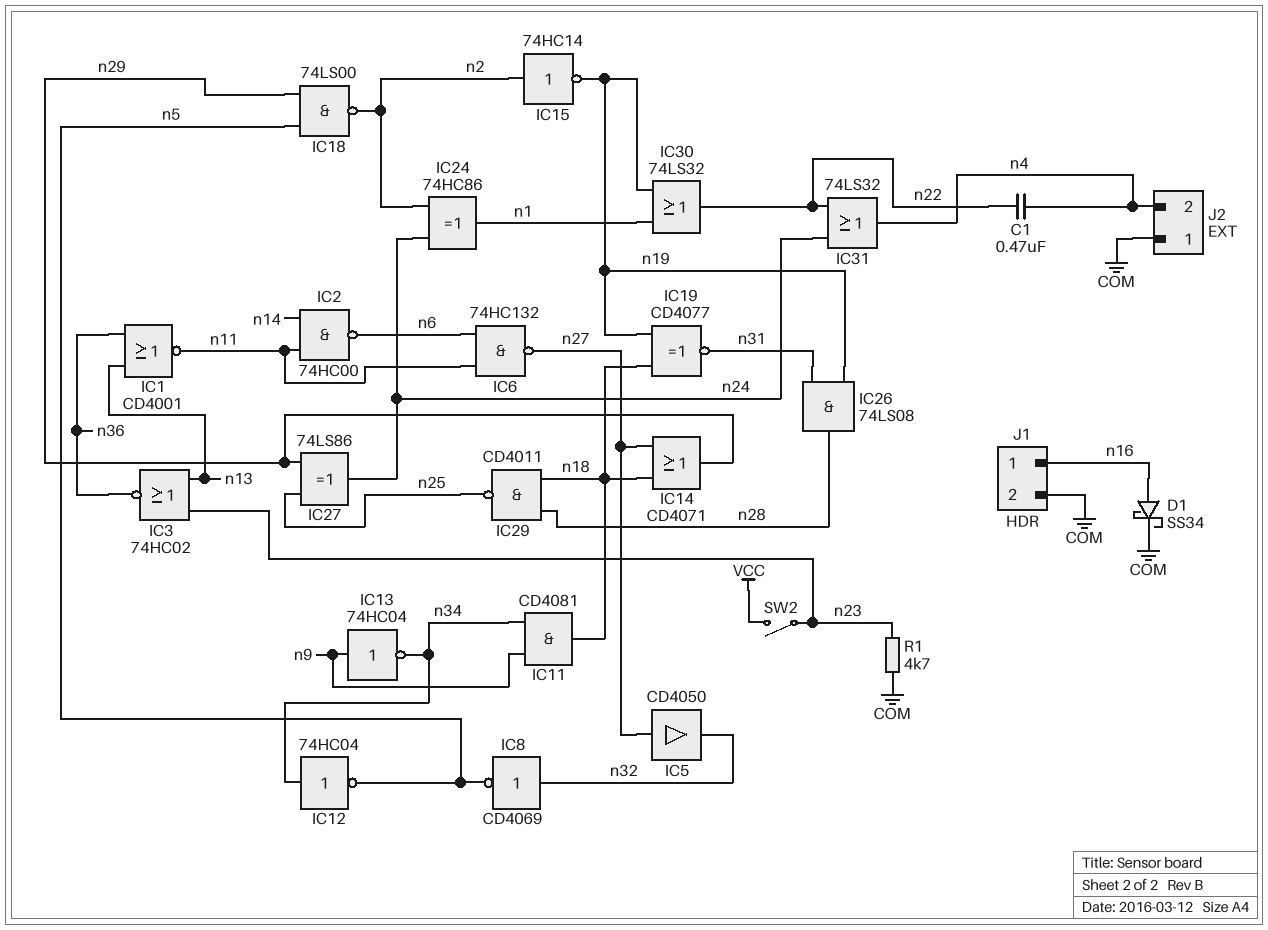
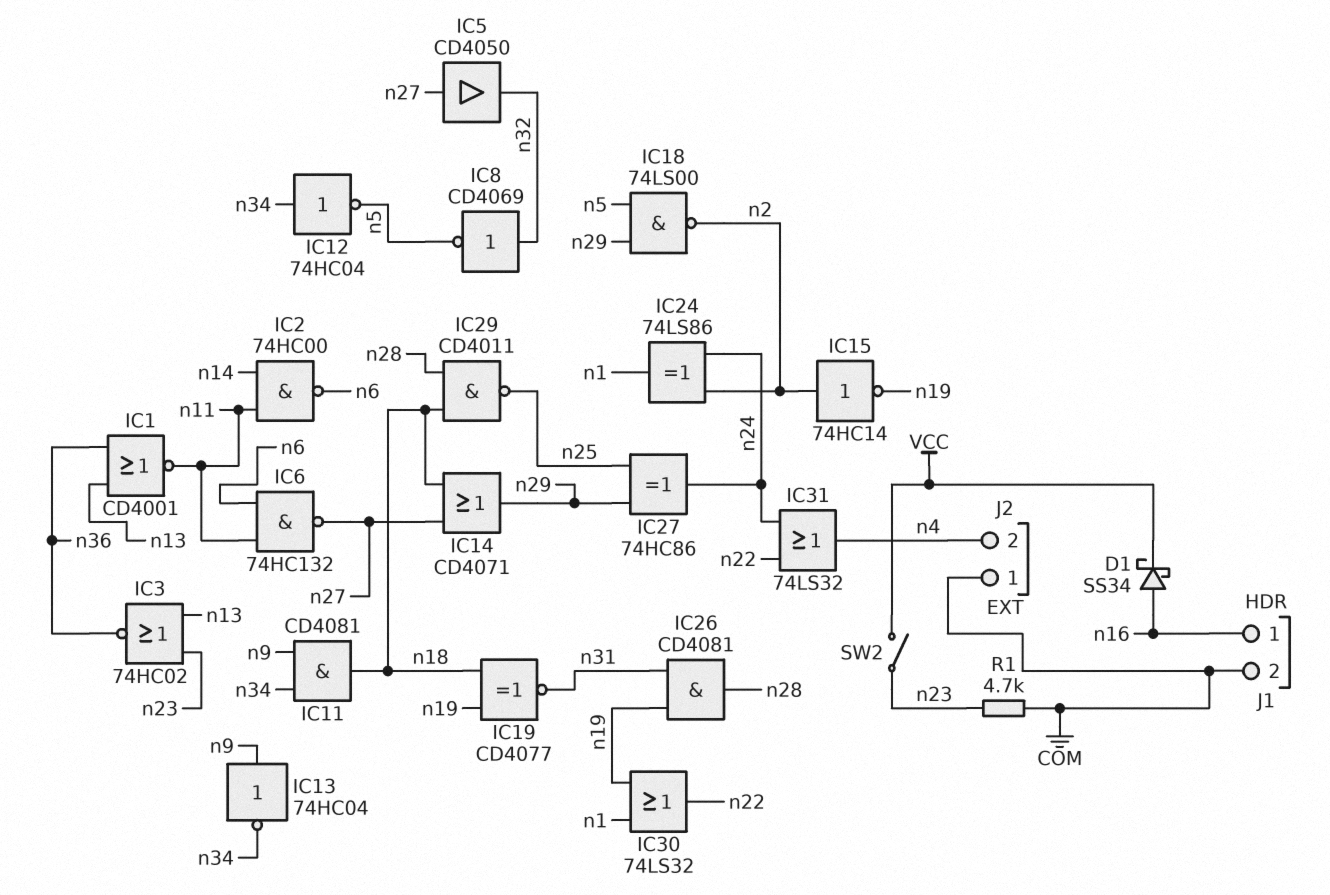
C1: 470nF (n4, n22) -> none
D1: schottky SS34 (A n16, K COM) -> schottky SS34 (A n16, K VCC)
IC24: XOR 74HC86 (in n2, in n24, out n1) -> XOR 74LS86 (in n2, in n24, out n1)
IC26: AND 74LS08 (in n19, in n31, out n28) -> AND CD4081 (in n19, in n31, out n28)
IC27: XOR 74LS86 (in n25, in n29, out n24) -> XOR 74HC86 (in n25, in n29, out n24)

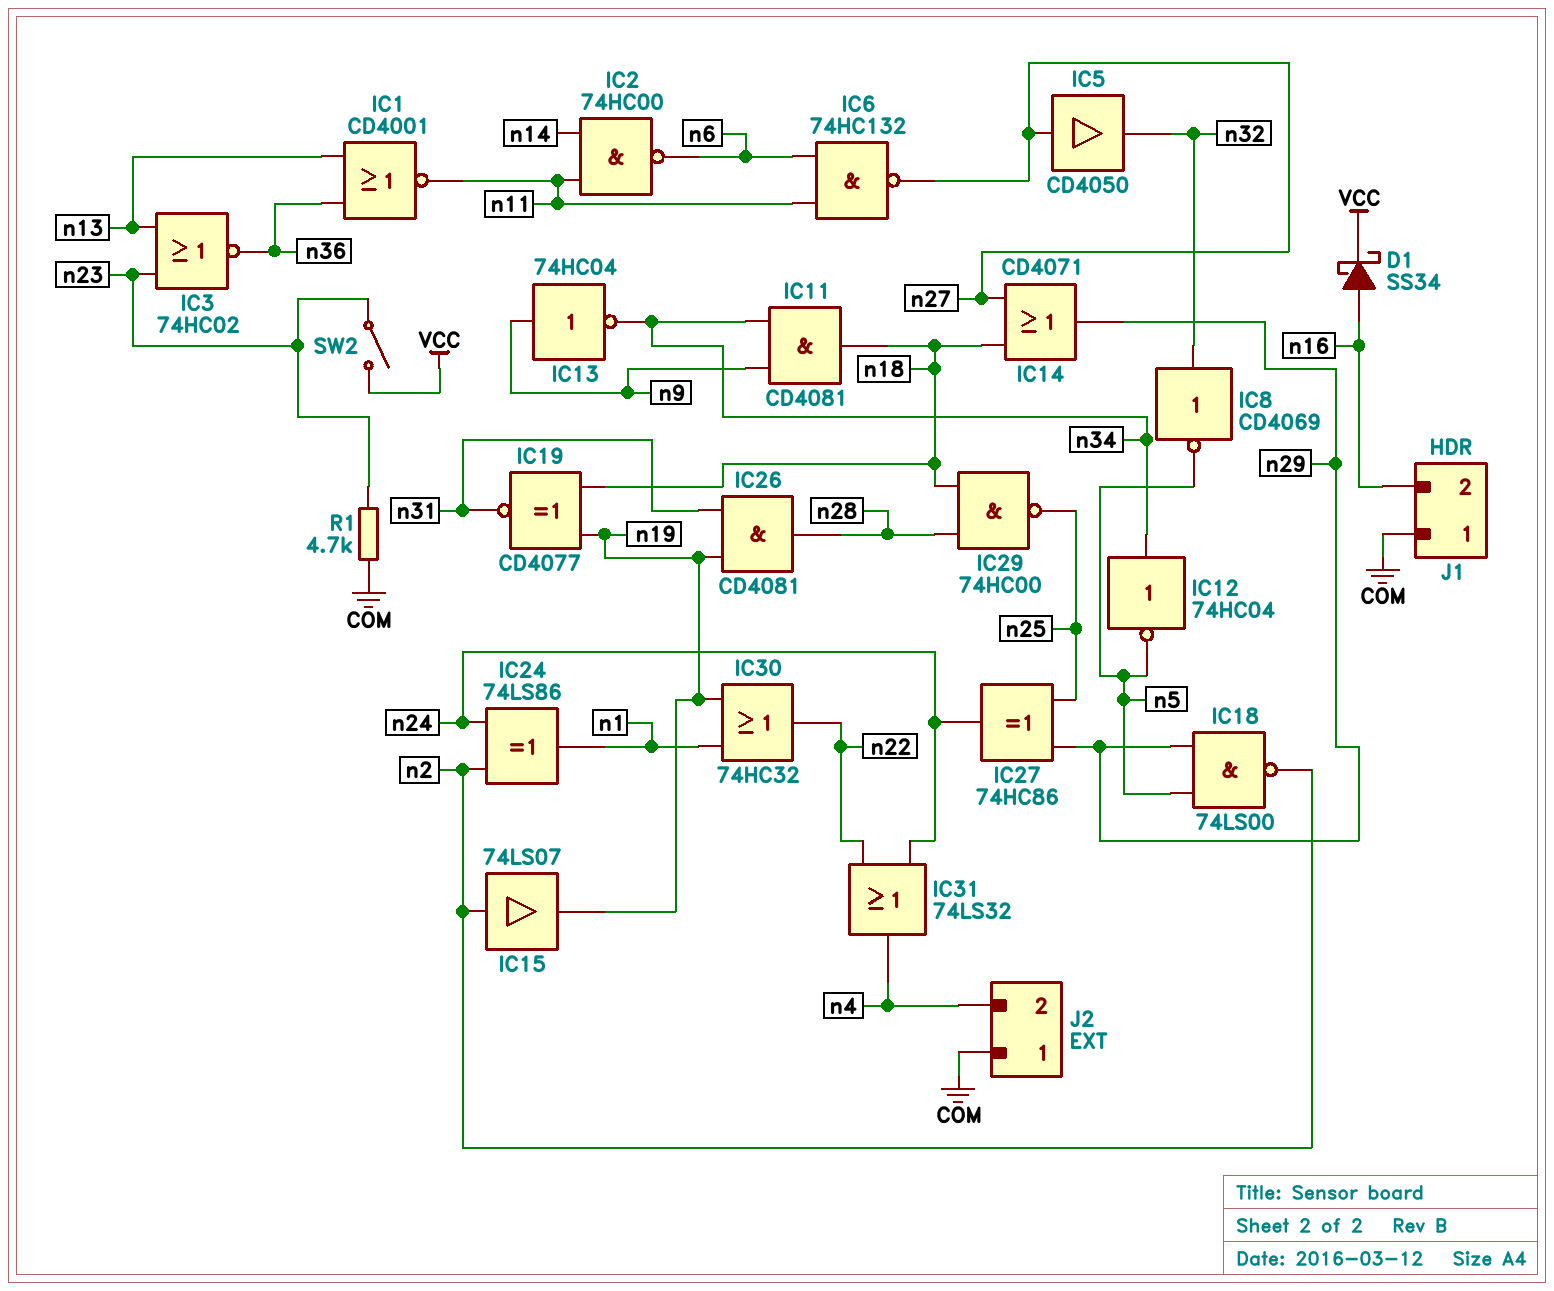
IC15: NOT 74HC14 (in n2, out n19) -> buffer 74LS07 (in n2, out n19)
IC29: NAND CD4011 (in n18, in n28, out n25) -> NAND 74HC00 (in n18, in n28, out n25)
IC30: OR 74LS32 (in n1, in n19, out n22) -> OR 74HC32 (in n1, in n19, out n22)
J1 pin 1: n16 -> COM
J1 pin 2: COM -> n16

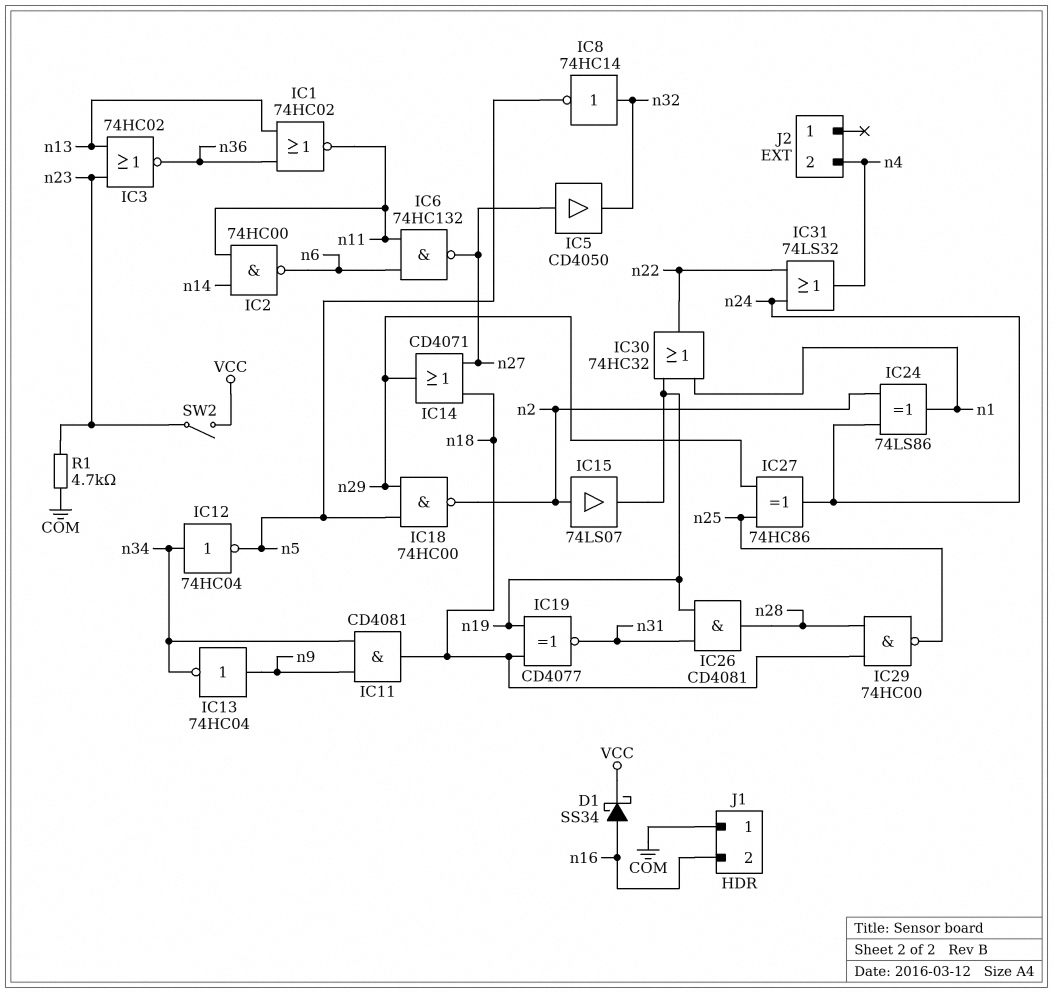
IC1: NOR CD4001 (in n13, in n36, out n11) -> NOR 74HC02 (in n13, in n36, out n11)
IC8: NOT CD4069 (in n32, out n5) -> NOT 74HC14 (in n32, out n5)
IC18: NAND 74LS00 (in n5, in n29, out n2) -> NAND 74HC00 (in n5, in n29, out n2)
J2 pin 1: COM -> none

